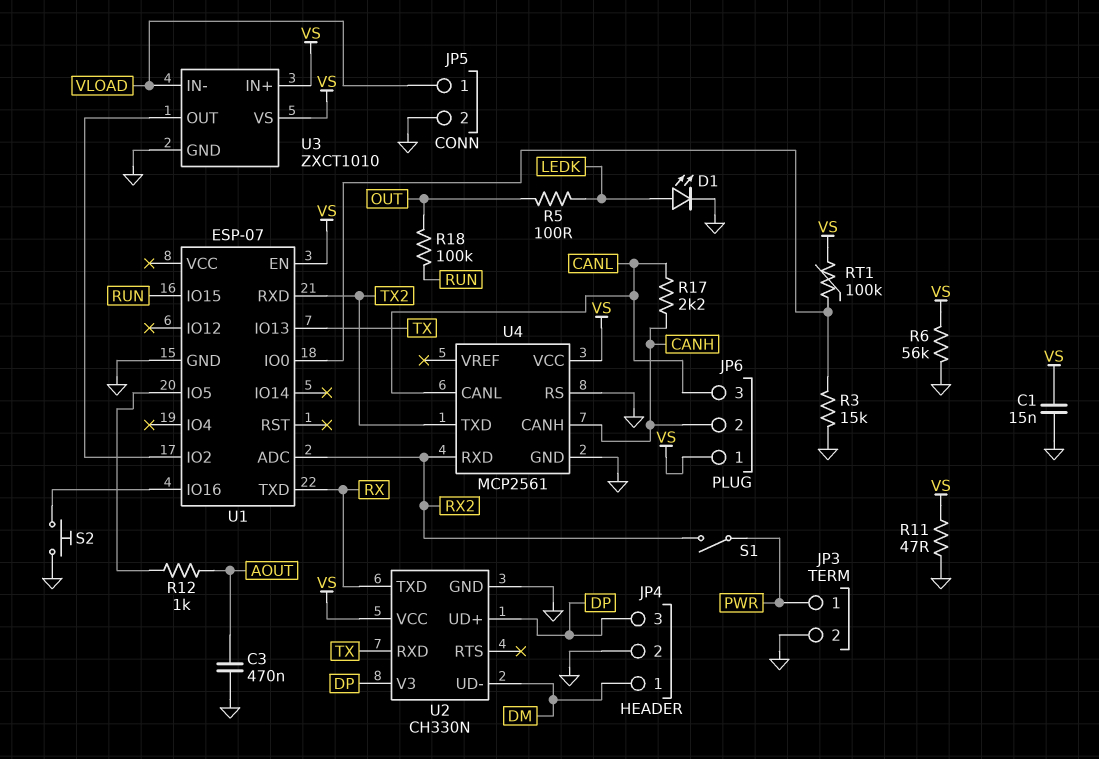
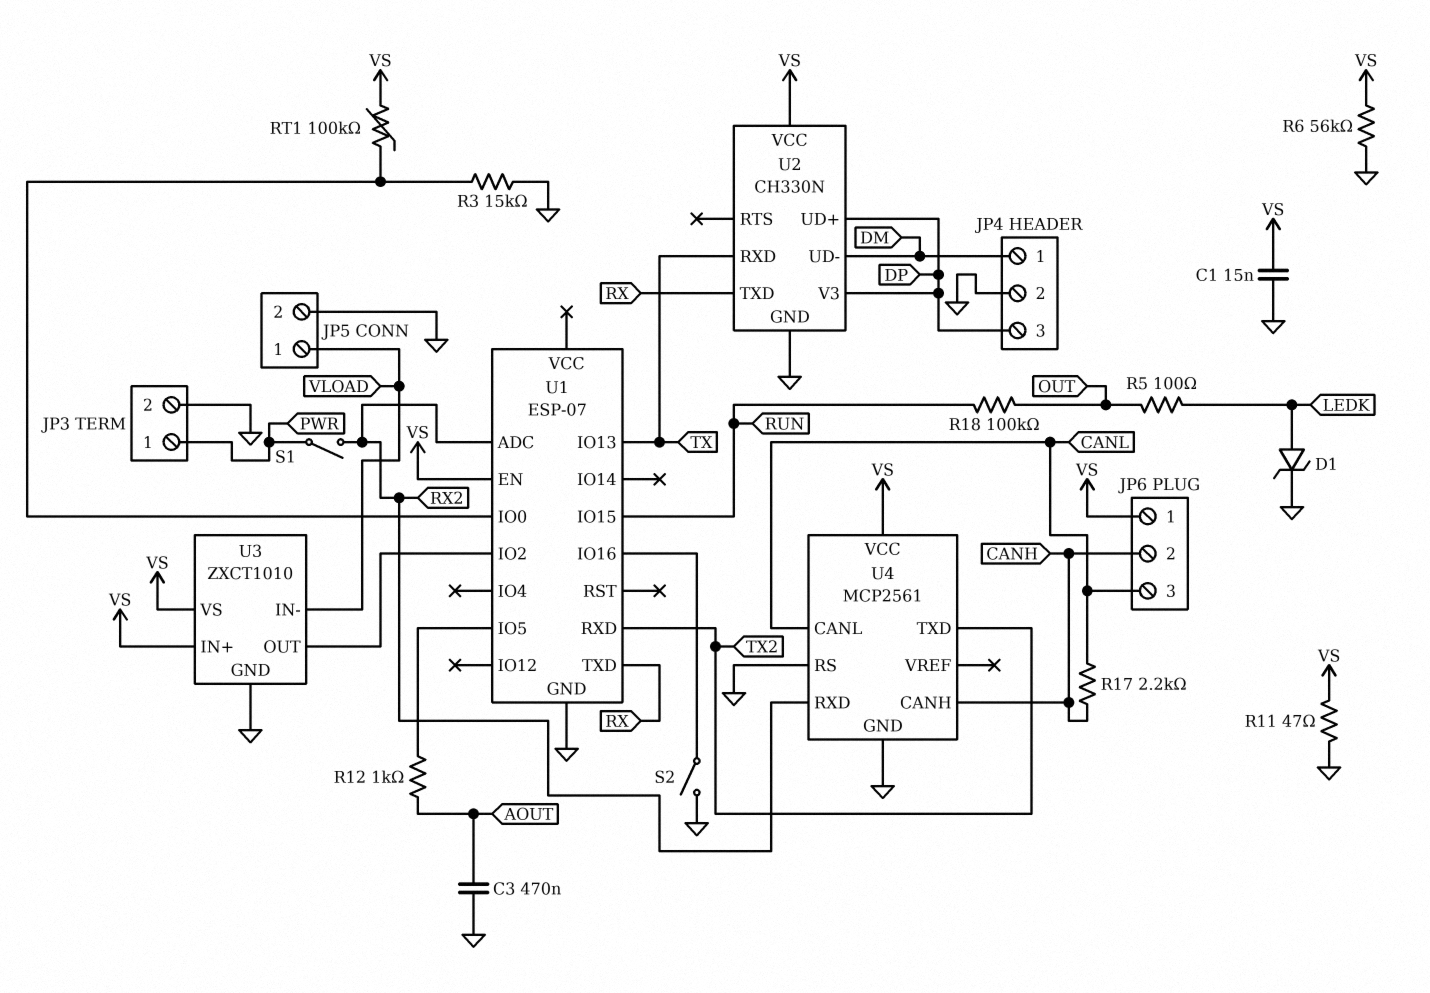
D1: LED (A LEDK, K GND) -> zener (A LEDK, K GND)
S2: button (GND, U1/IO16) -> switch (GND, U1/IO16)

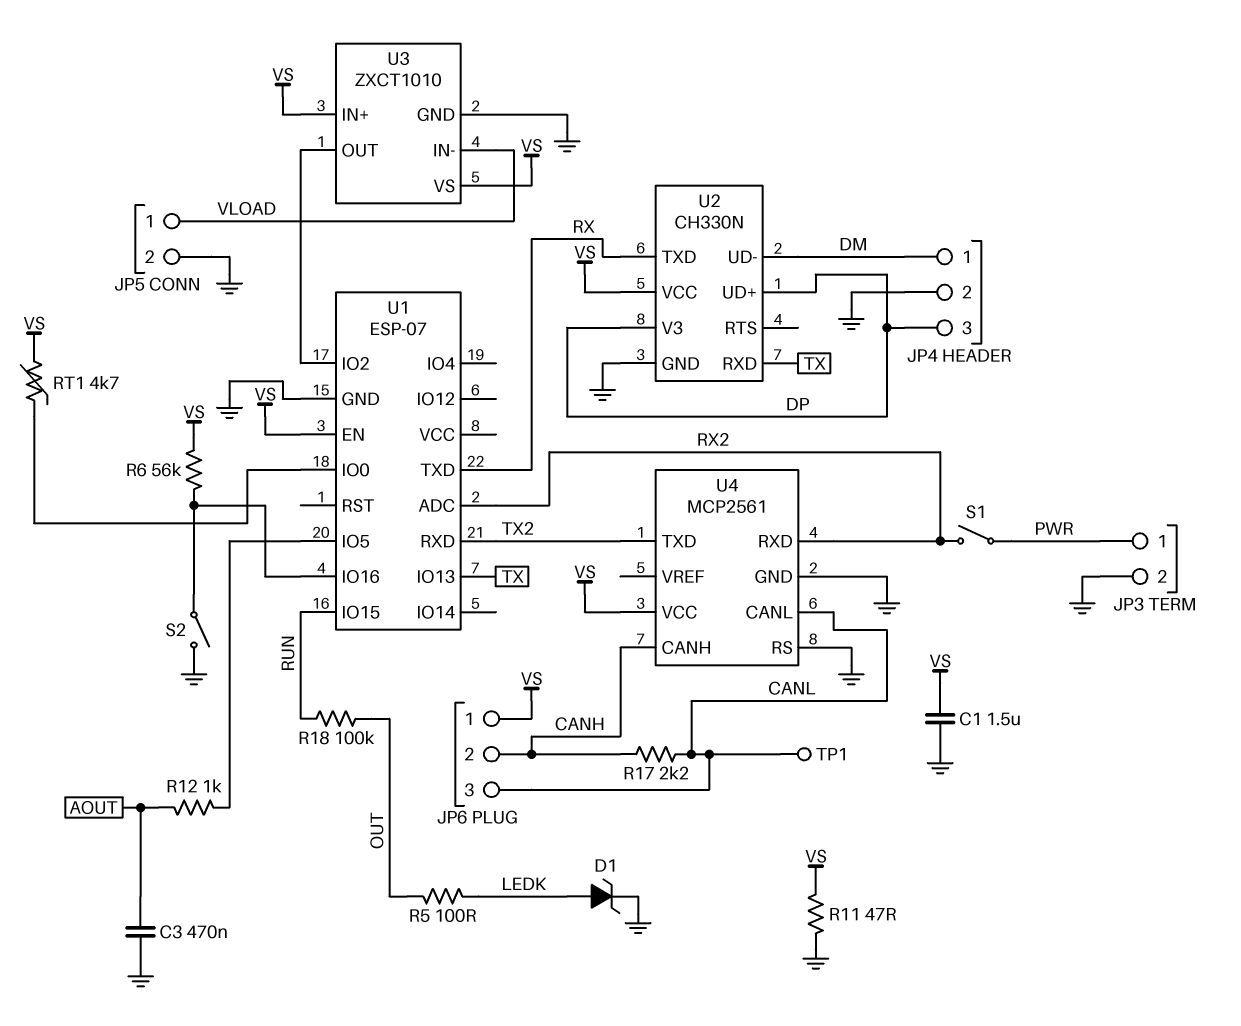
C1: 15nF (GND, VS) -> 1.5uF (GND, VS)
R3: 15k (GND, U1/IO0) -> none
R6: 56k (GND, VS) -> 56k (U1/IO16, VS)
RT1: 100k (U1/IO0, VS) -> 4.7k (U1/IO0, VS)
TP1: none -> test point (CANL)

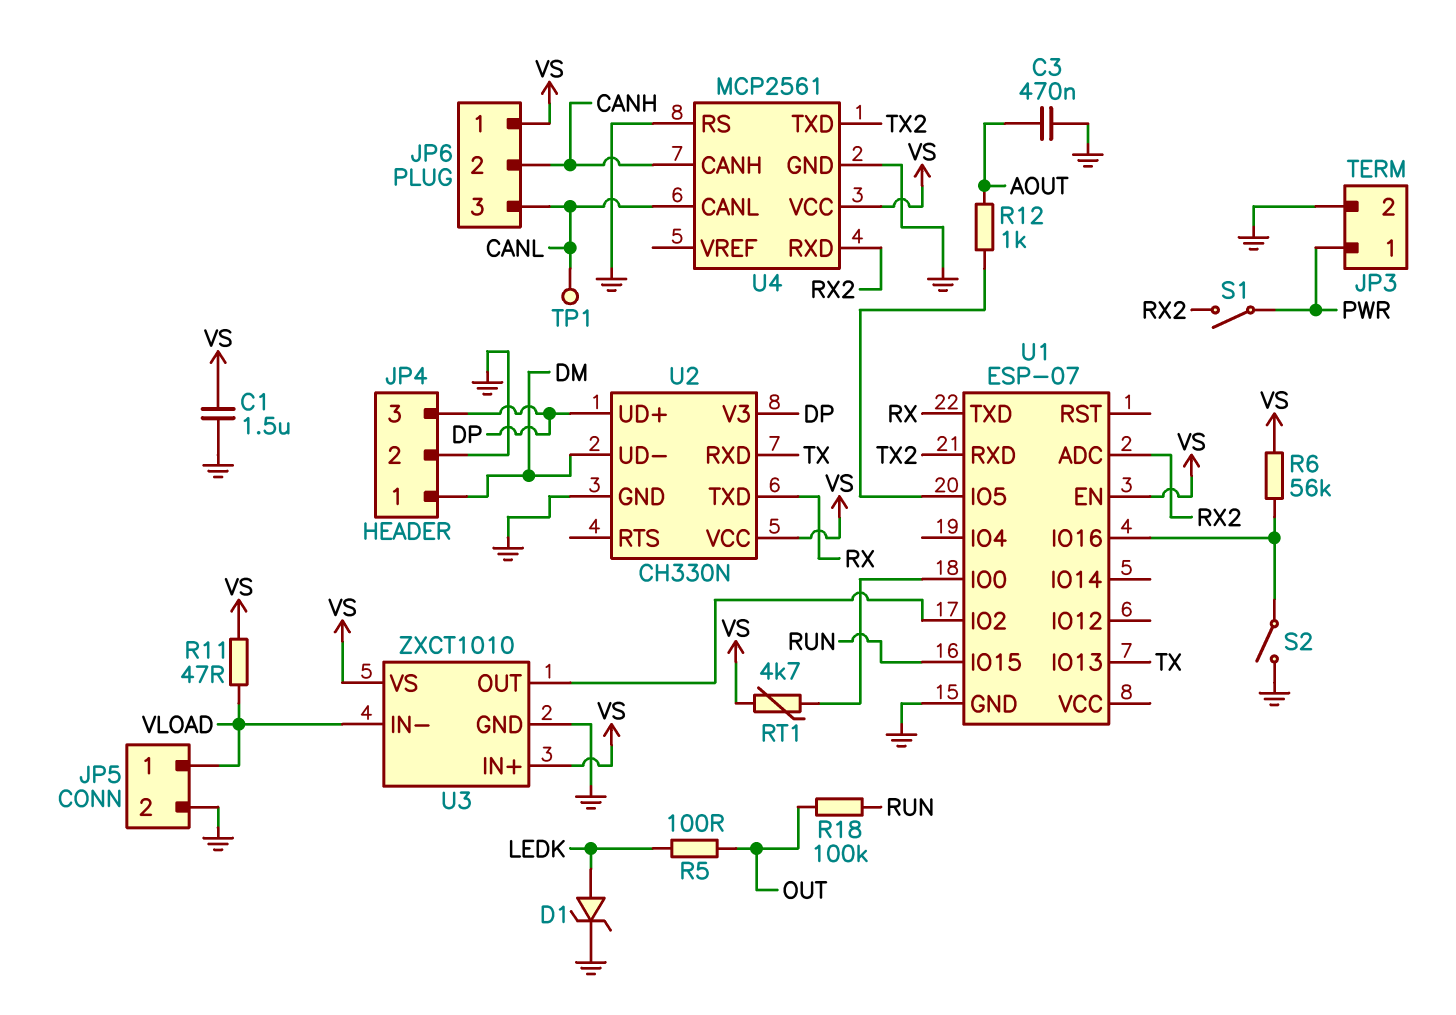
R11: 47 (GND, VS) -> 47 (VLOAD, VS)
R17: 2.2k (CANH, CANL) -> none

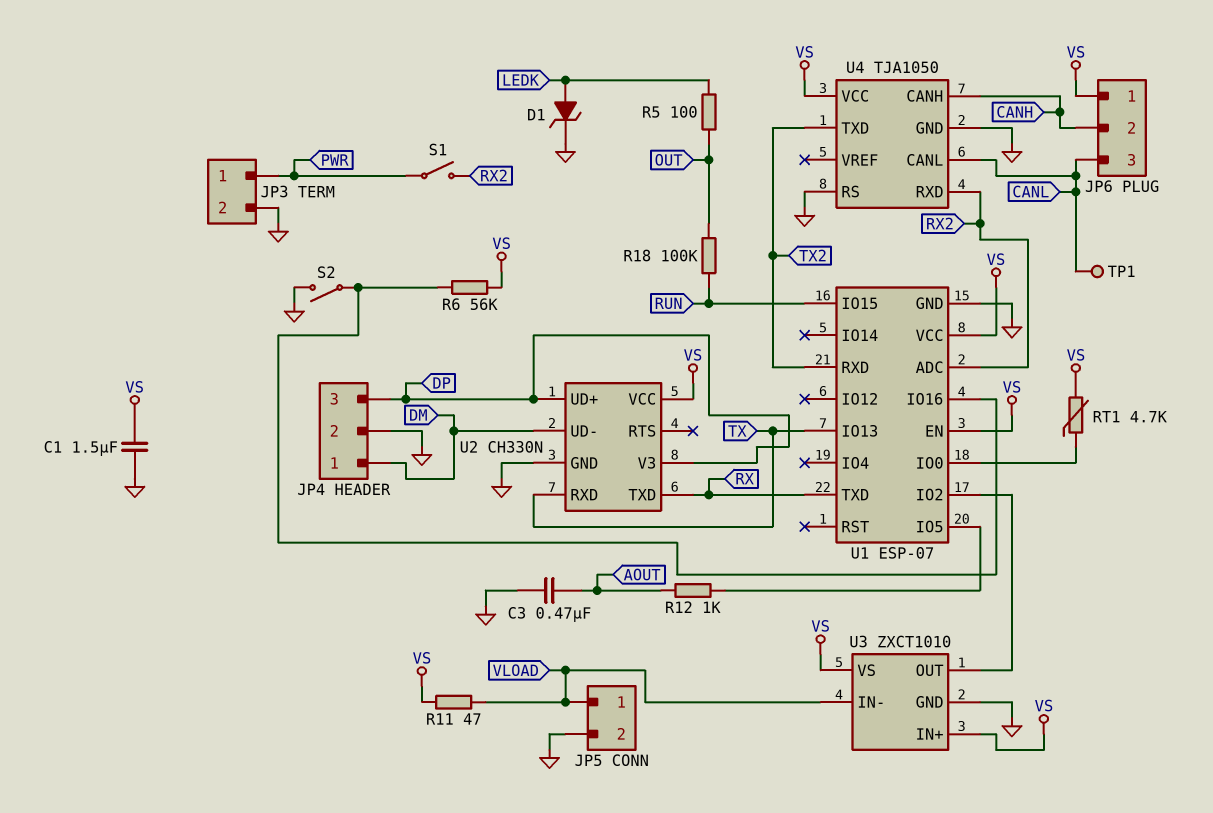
U1 pin VCC: none -> VS
U4: MCP2561 -> TJA1050

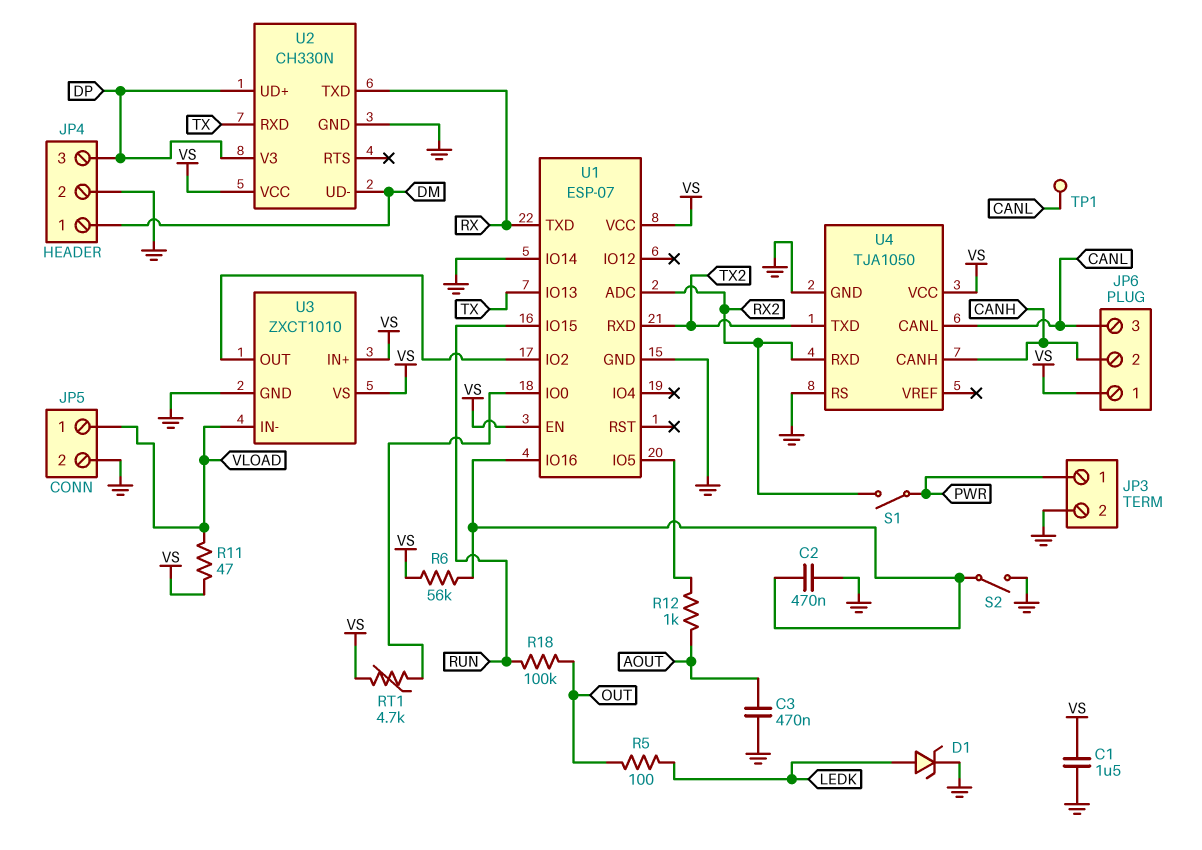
C2: none -> 470nF (GND, U1/IO16)
U1 pin IO14: none -> GND

